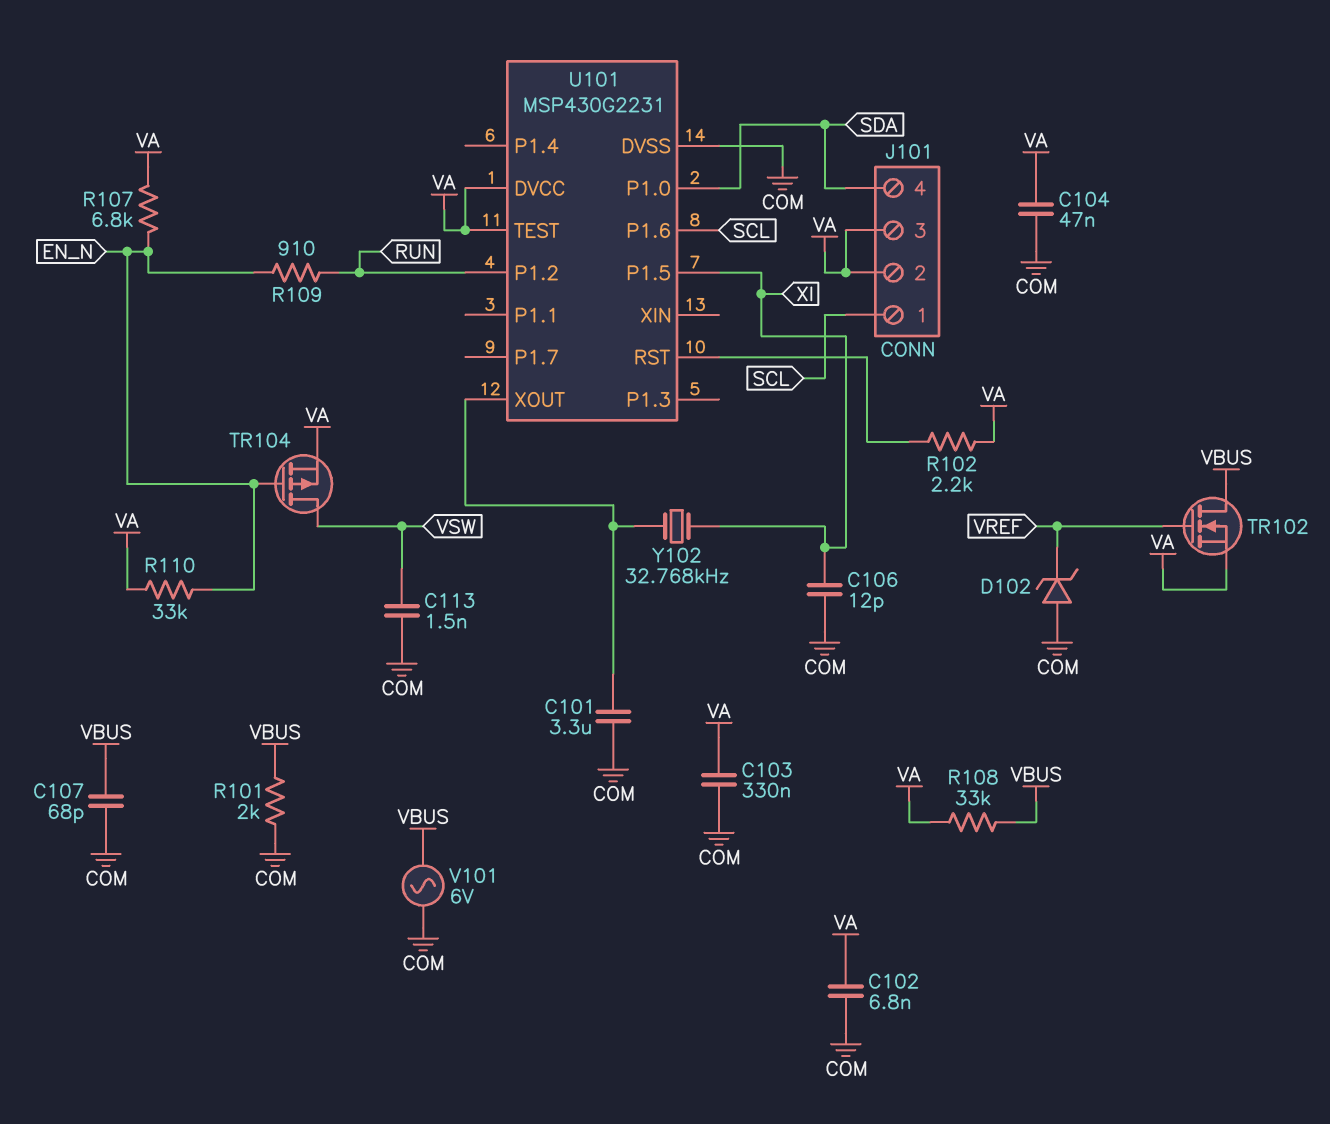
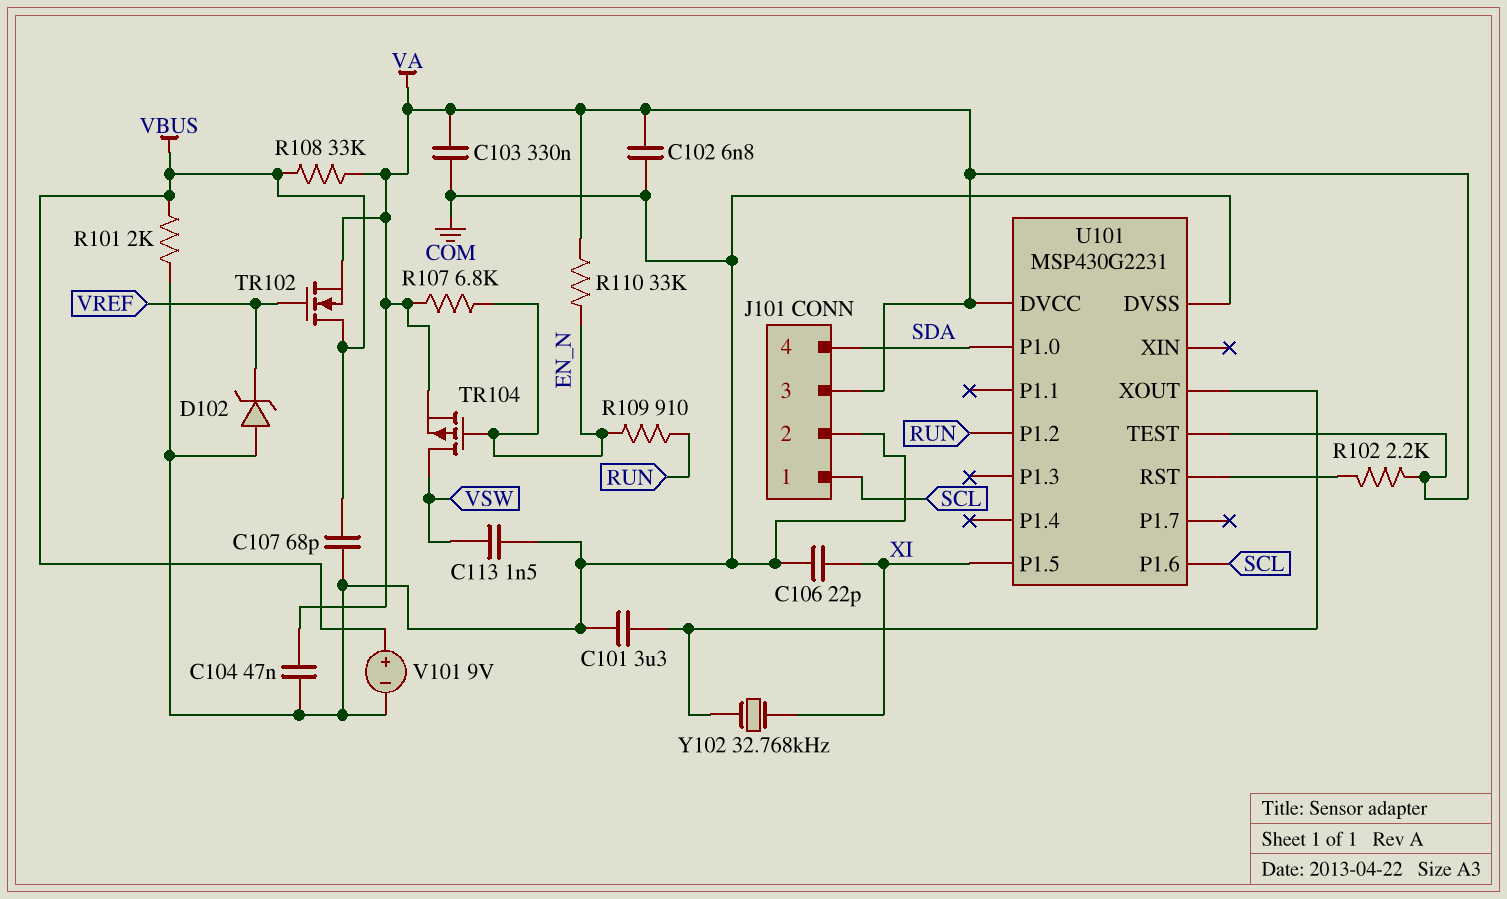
C106: 12pF (COM, XI) -> 22pF (COM, XI)
J101 pin 2: VA -> COM
V101: AC 6V (COM, VBUS) -> 9V (plus VBUS, minus COM)

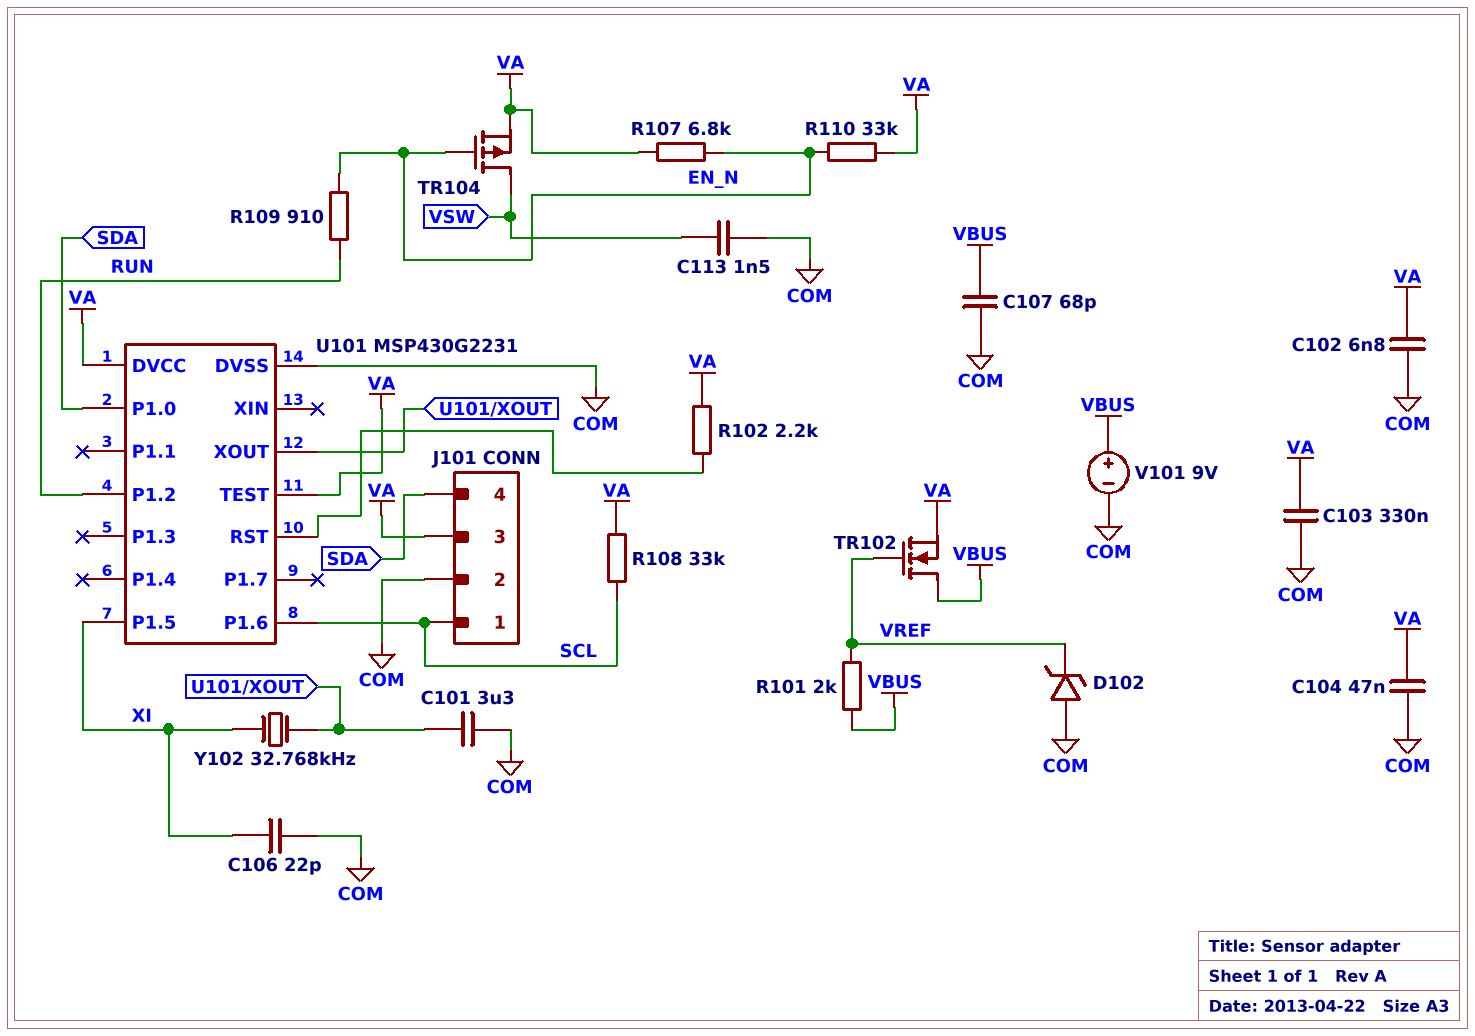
R101: 2k (COM, VBUS) -> 2k (VBUS, VREF)
R108: 33k (VA, VBUS) -> 33k (SCL, VA)

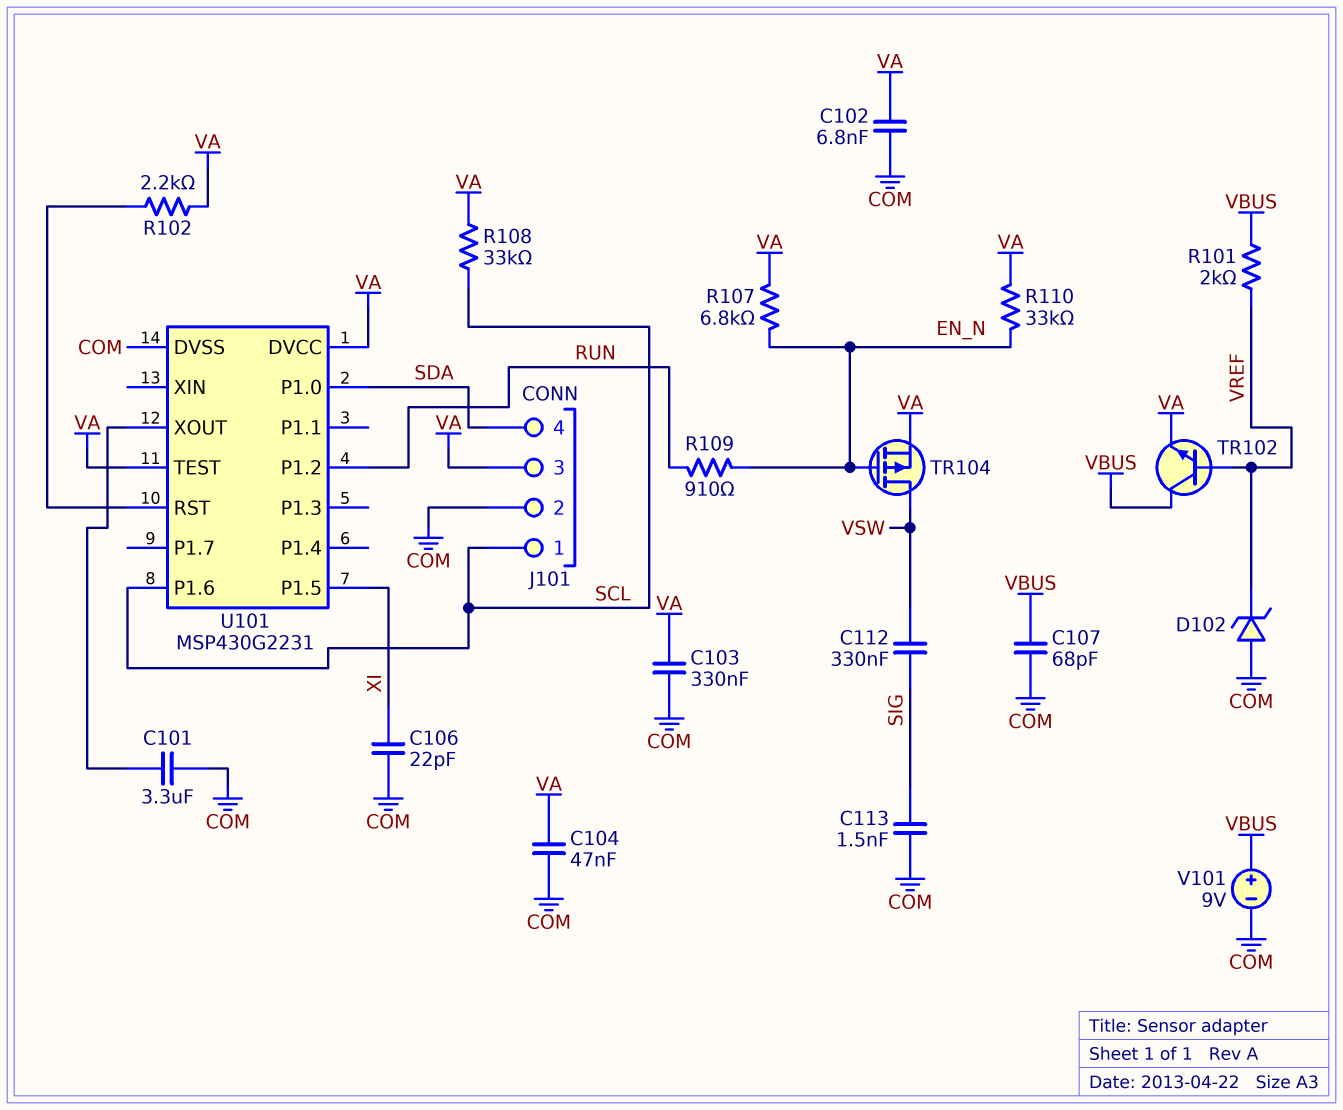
C112: none -> 330nF (SIG, VSW)
C113: 1.5nF (COM, VSW) -> 1.5nF (COM, SIG)
TR102: NMOS (G VREF, D VBUS, S VA) -> NPN (B VREF, C VBUS, E VA)
Y102: 32.768kHz (U101/XOUT, XI) -> none

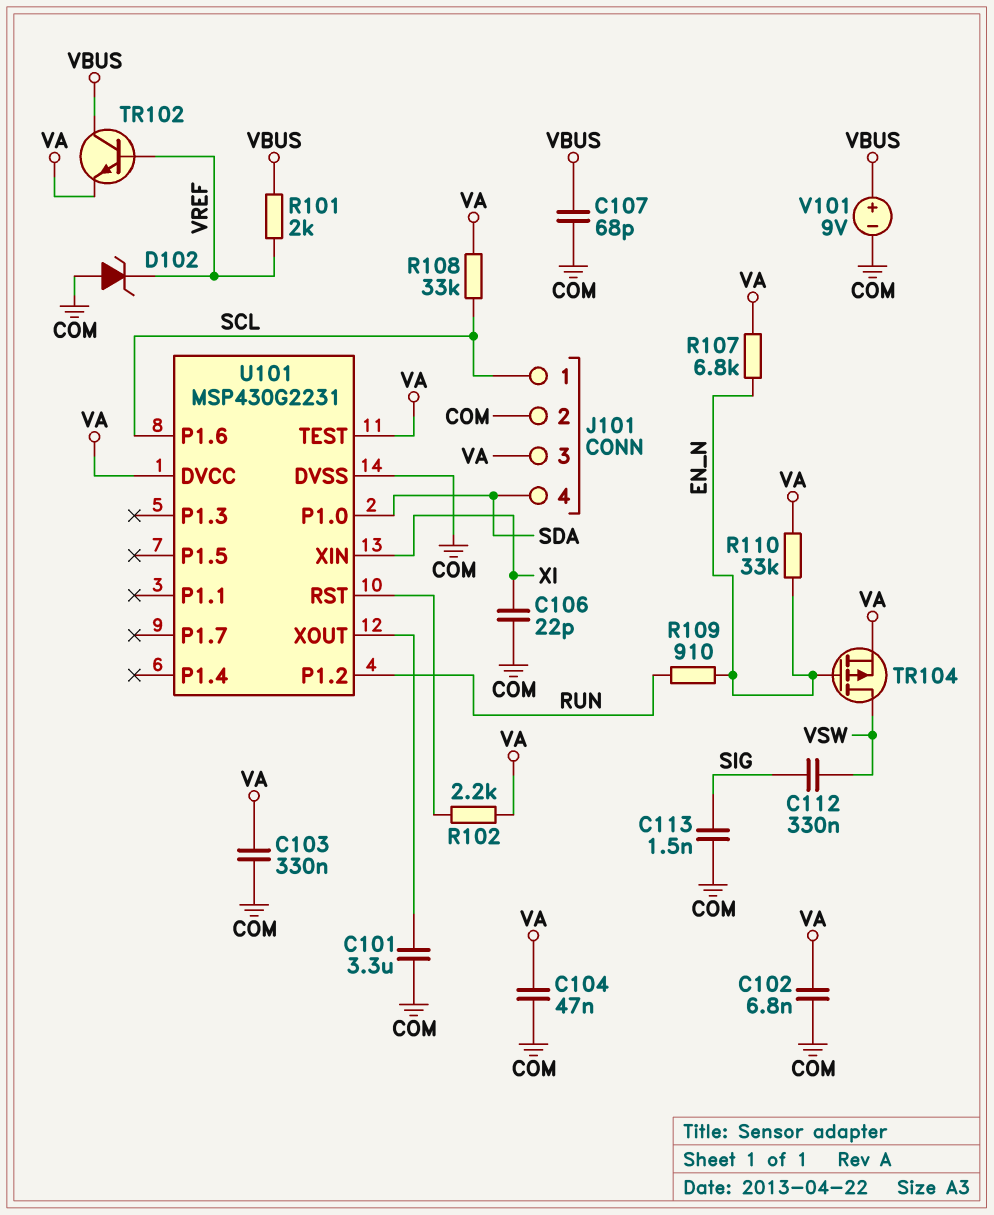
U101 pin P1.5: XI -> none
U101 pin XIN: none -> XI

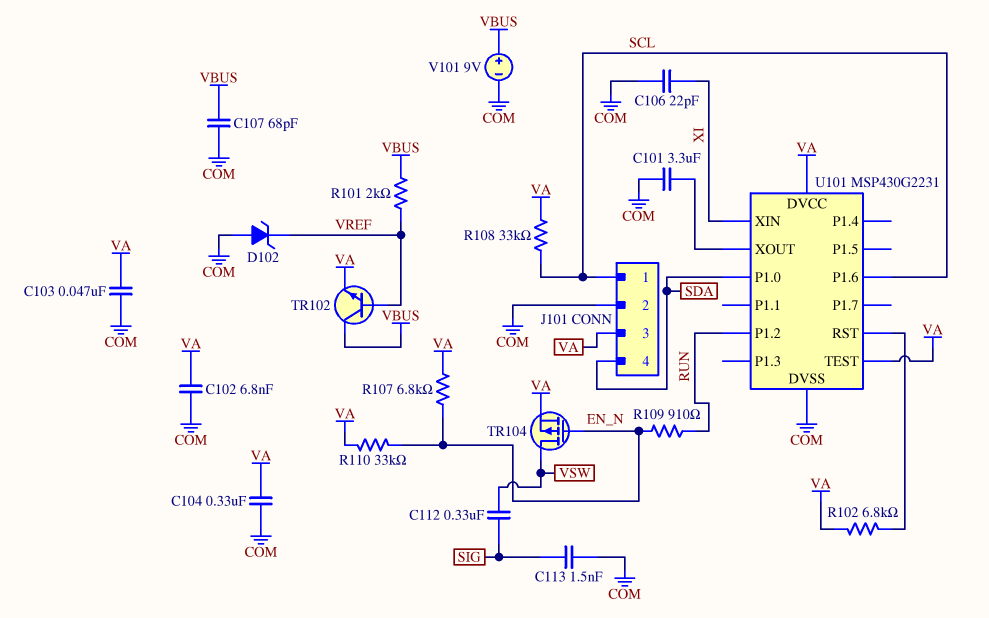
C103: 330nF (COM, VA) -> 47nF (COM, VA)
C104: 47nF (COM, VA) -> 330nF (COM, VA)
R102: 2.2k (U101/RST, VA) -> 6.8k (U101/RST, VA)

